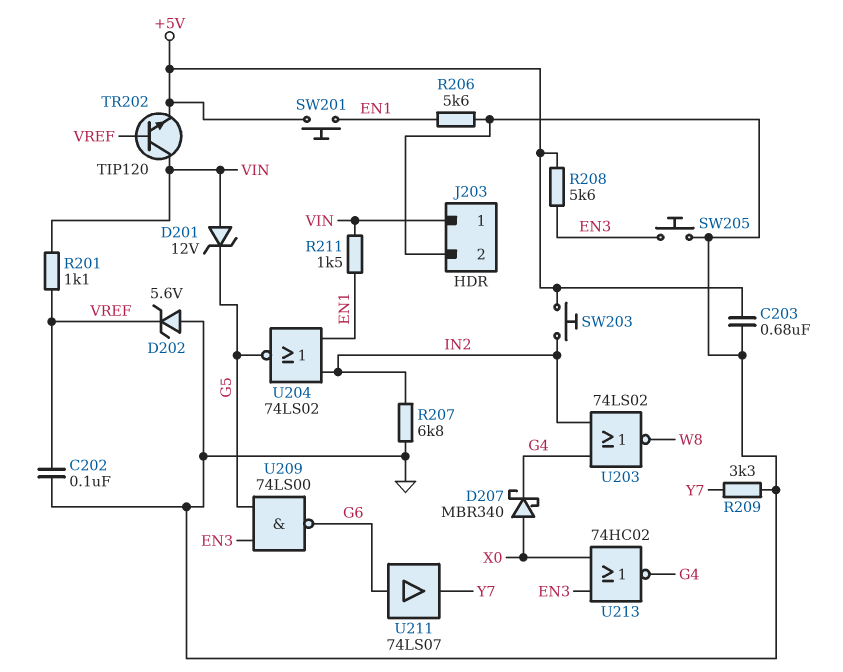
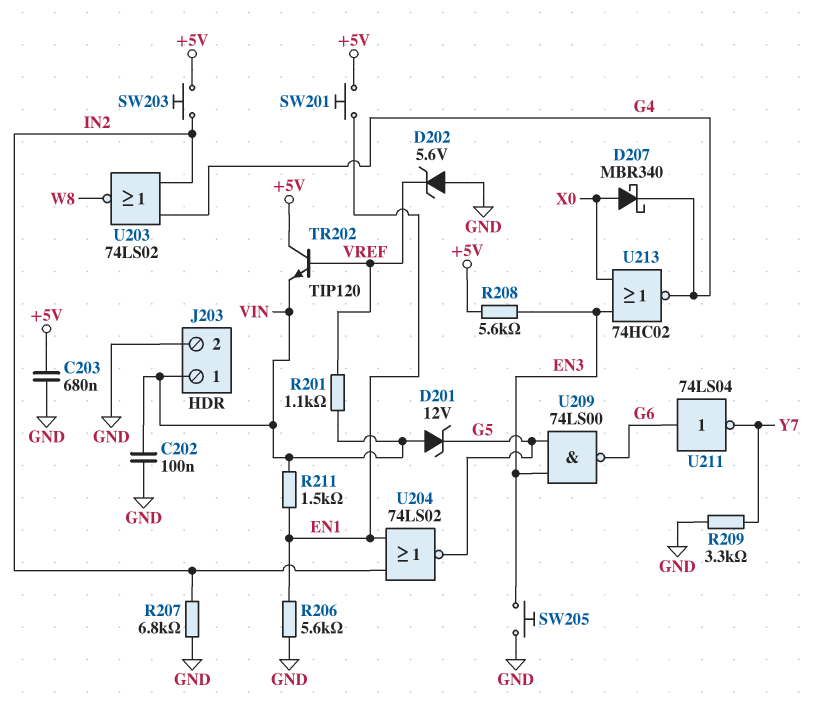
C202: 100nF (GND, VREF) -> 100nF (GND, VIN)
TR202: NPN TIP120 (B VREF, C VIN, E +5V) -> NPN TIP120 (B VREF, C +5V, E VIN)
U211: buffer 74LS07 (in G6, out Y7) -> NOT 74LS04 (in G6, out Y7)

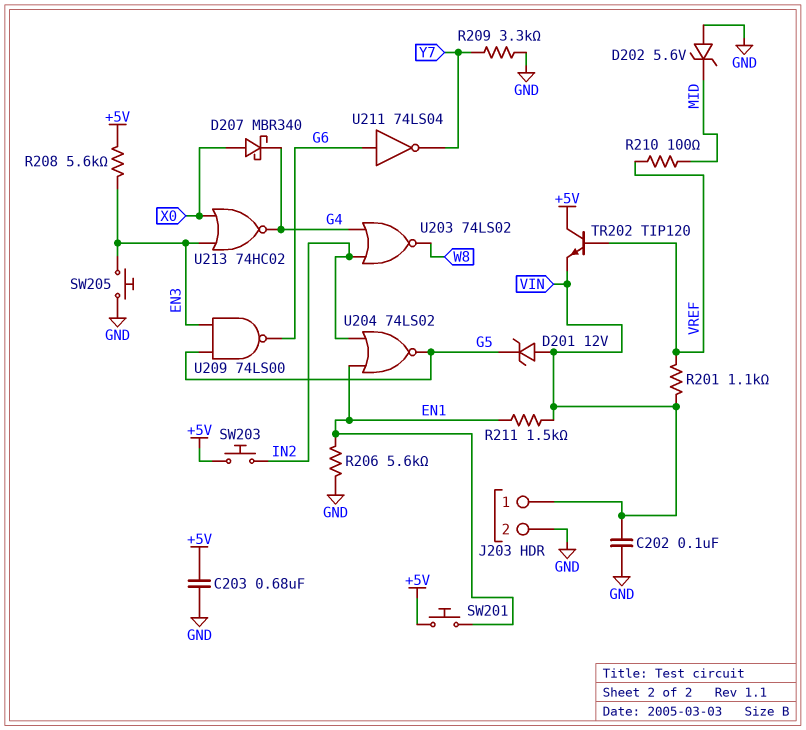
D202: zener 5.6V (A GND, K VREF) -> zener 5.6V (A GND, K MID)
R207: 6.8k (GND, IN2) -> none
R210: none -> 100 (MID, VREF)

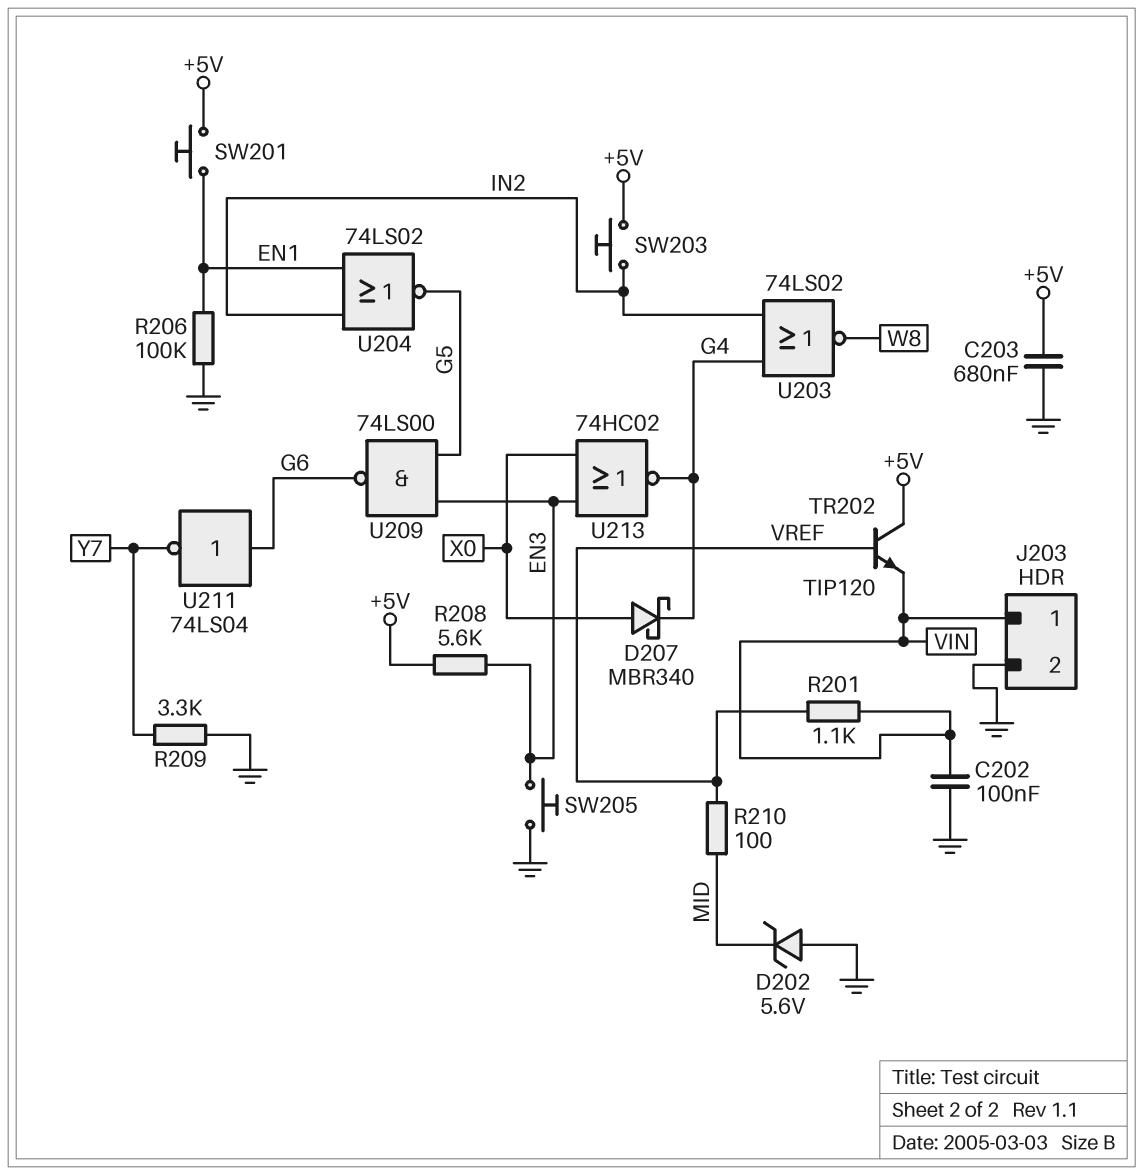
D201: zener 12V (A VIN, K G5) -> none
R206: 5.6k (EN1, GND) -> 100k (EN1, GND)
R211: 1.5k (EN1, VIN) -> none

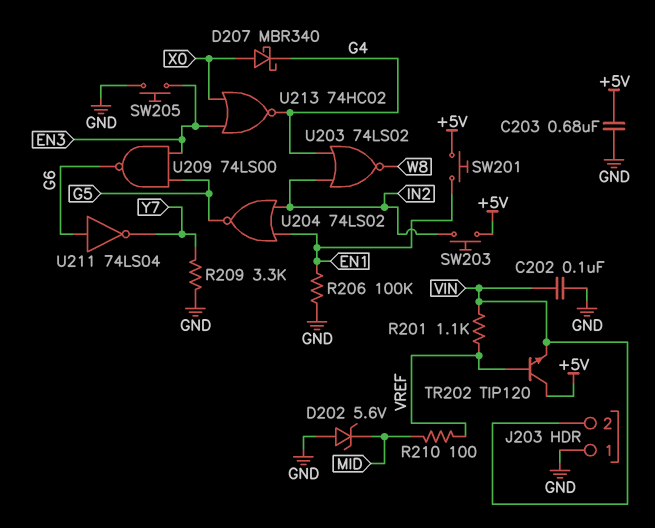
J203 pin 1: VIN -> GND
J203 pin 2: GND -> VIN
R208: 5.6k (+5V, EN3) -> none

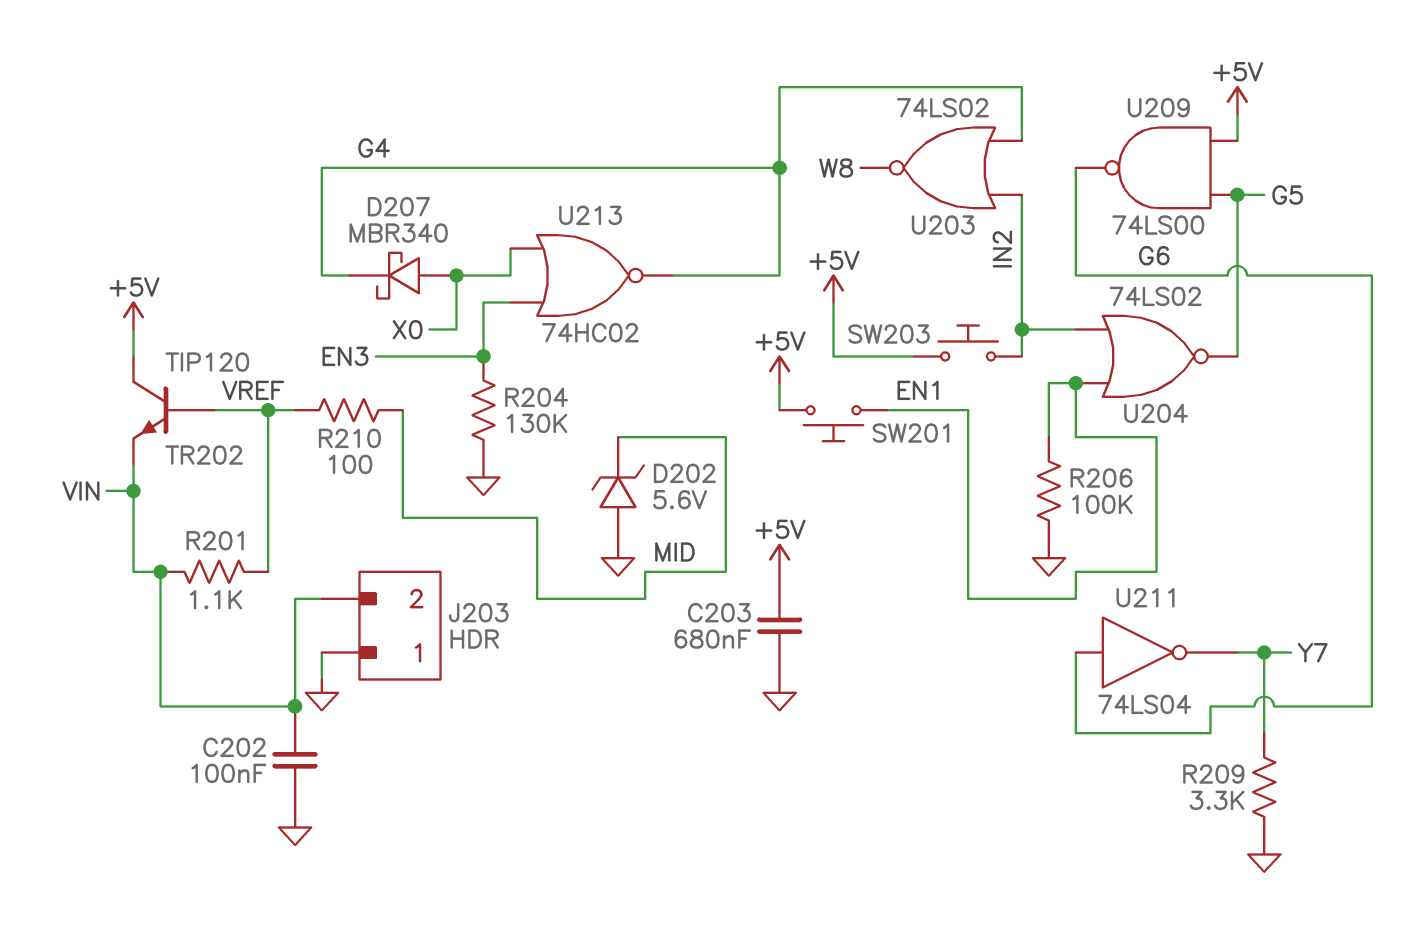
R204: none -> 130k (EN3, GND)
SW205: button (EN3, GND) -> none
U209: NAND 74LS00 (in EN3, in G5, out G6) -> NAND 74LS00 (in +5V, in G5, out G6)

